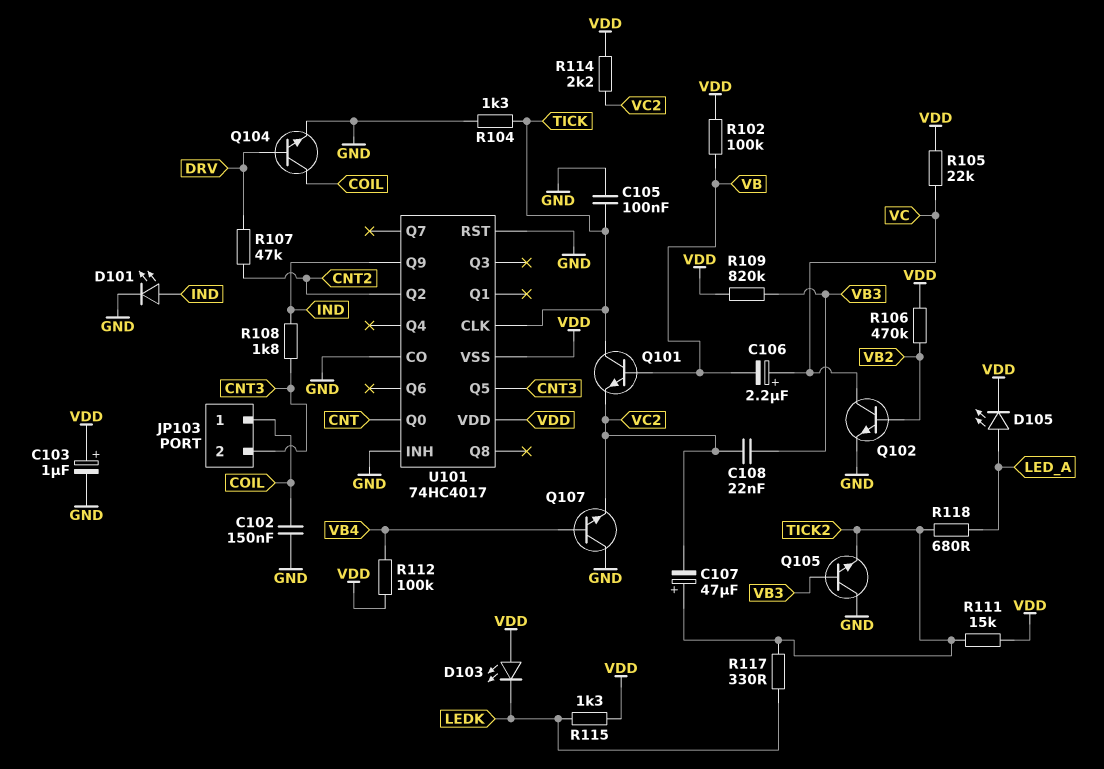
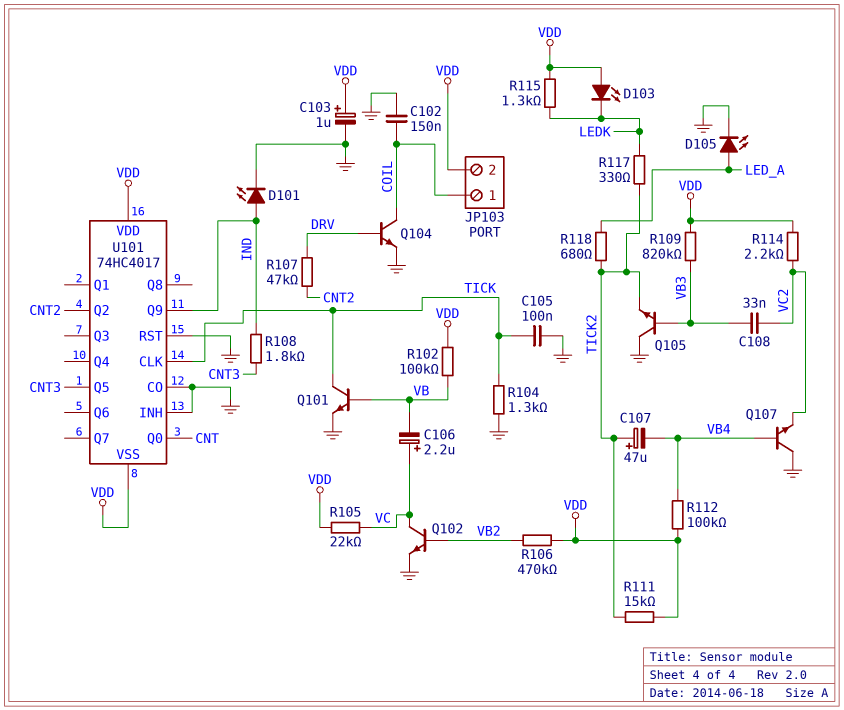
C107: 47uF (plus TICK2, minus VC2) -> 47uF (plus TICK2, minus VB4)
C108: 22nF (VB3, VC2) -> 33nF (VB3, VC2)
D105: LED (A LED_A, K VDD) -> LED (A LED_A, K GND)
JP103 pin 2: CNT3 -> VDD
Q101: NPN (B VB, C TICK, E VC2) -> NPN (B VB, C TICK, E GND)

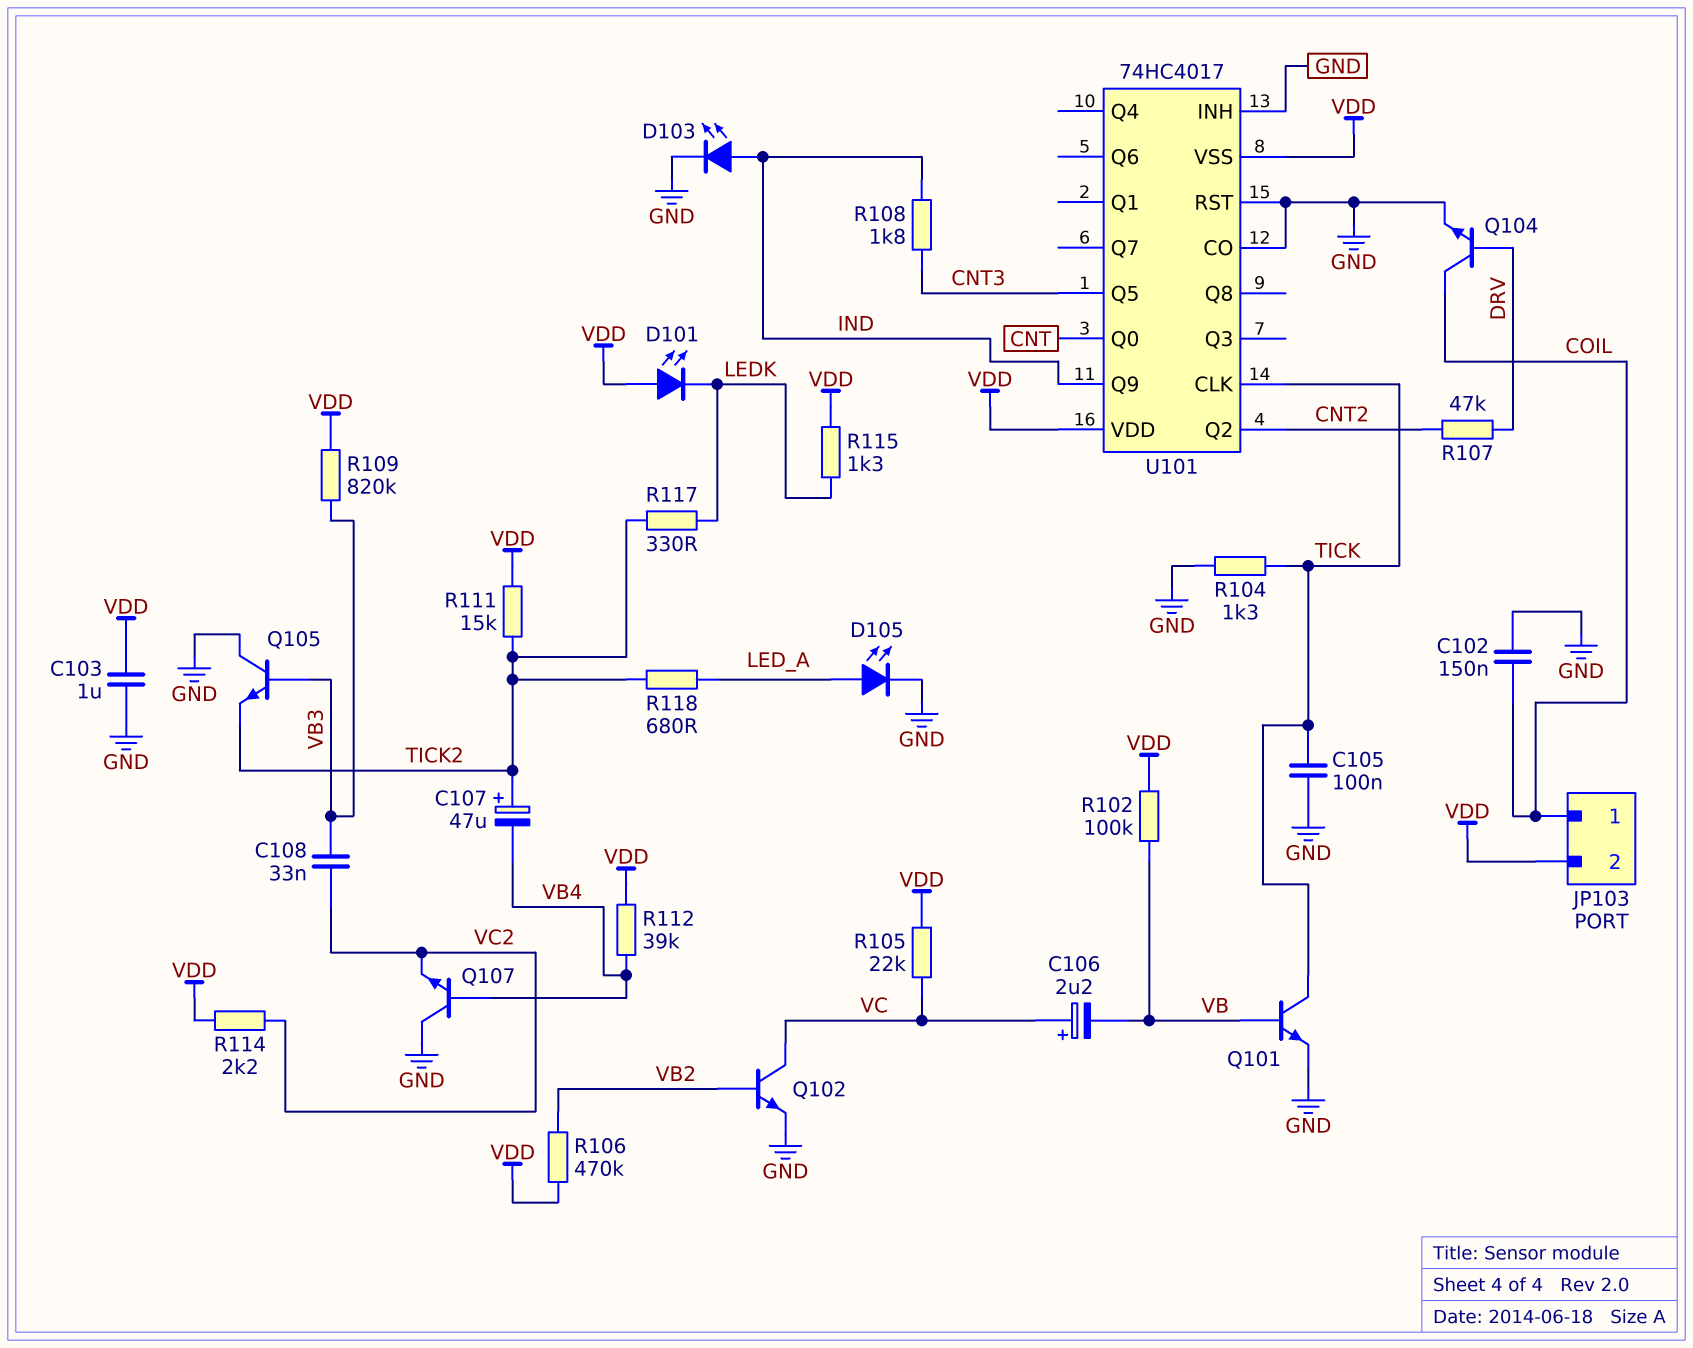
C103: 1uF (plus VDD, minus GND) -> 1uF (GND, VDD)
D101: LED (A IND, K GND) -> LED (A VDD, K LEDK)
D103: LED (A VDD, K LEDK) -> LED (A IND, K GND)
R112: 100k (VB4, VDD) -> 39k (VB4, VDD)

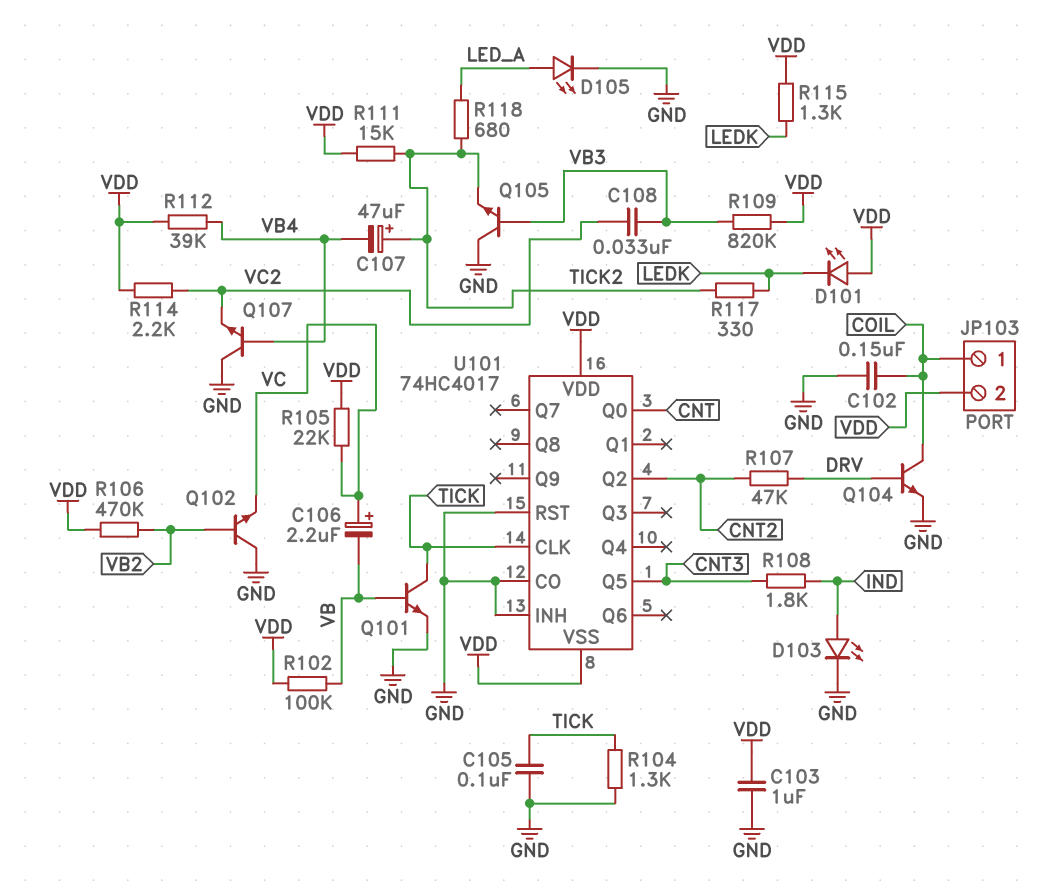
Q102: NPN (B VB2, C VC, E GND) -> NPN (B VB2, C GND, E VC)
U101 pin Q9: IND -> none

